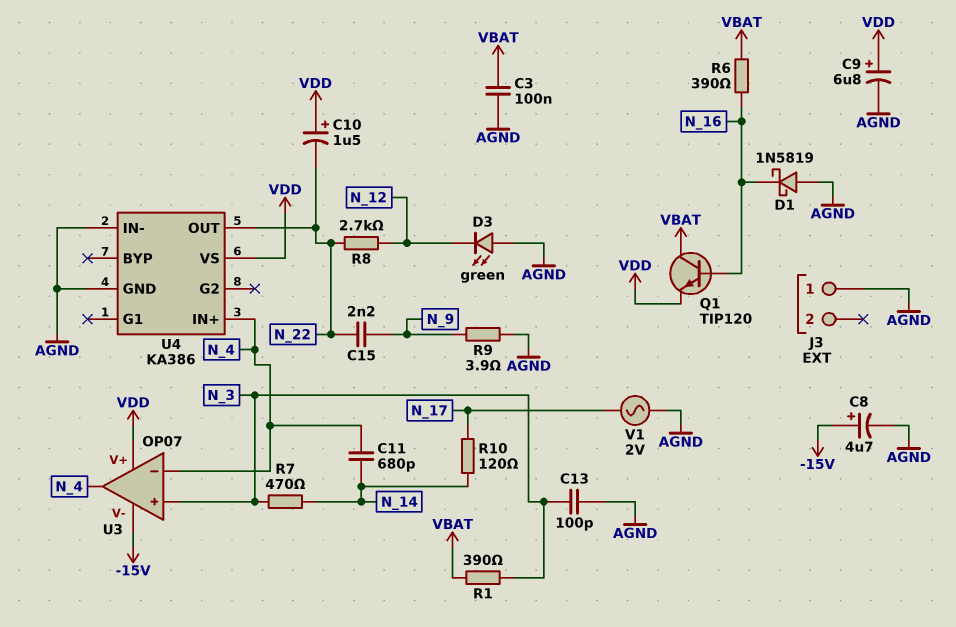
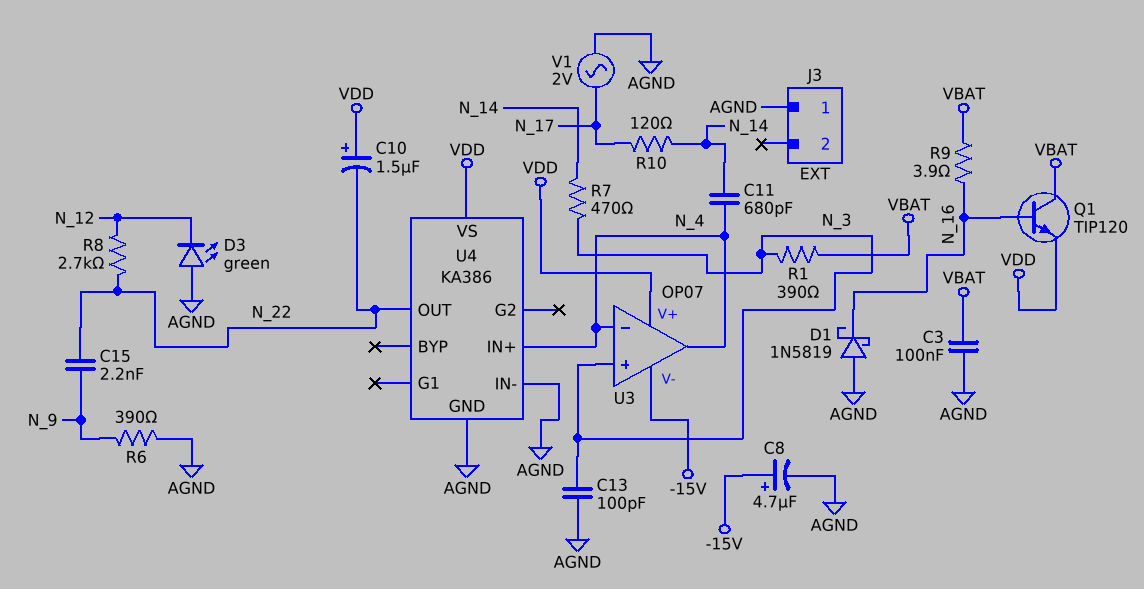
C9: 6.8uF (plus VDD, minus AGND) -> none
R6: 390 (N_16, VBAT) -> 390 (AGND, N_9)
R9: 3.9 (AGND, N_9) -> 3.9 (N_16, VBAT)

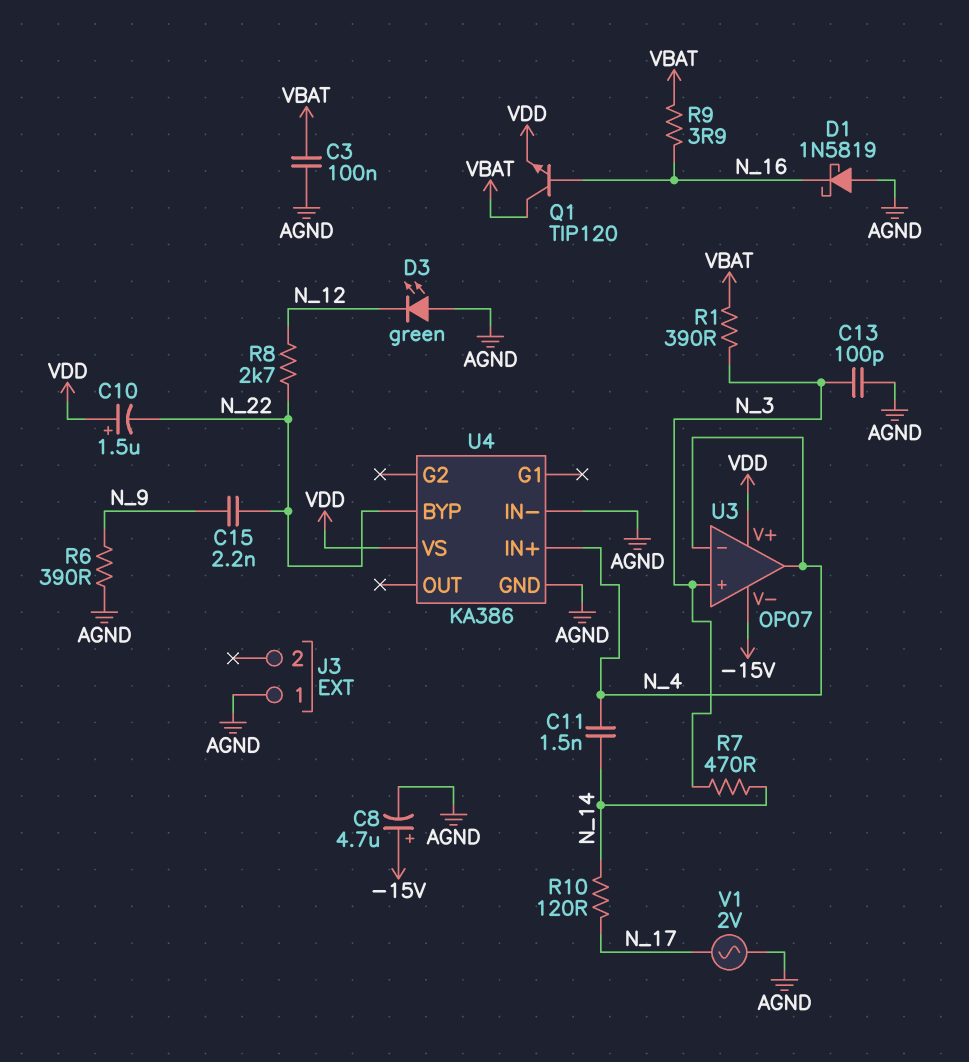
C11: 680pF (N_4, N_14) -> 1.5nF (N_4, N_14)
U4 pin BYP: none -> N_22
U4 pin OUT: N_22 -> none

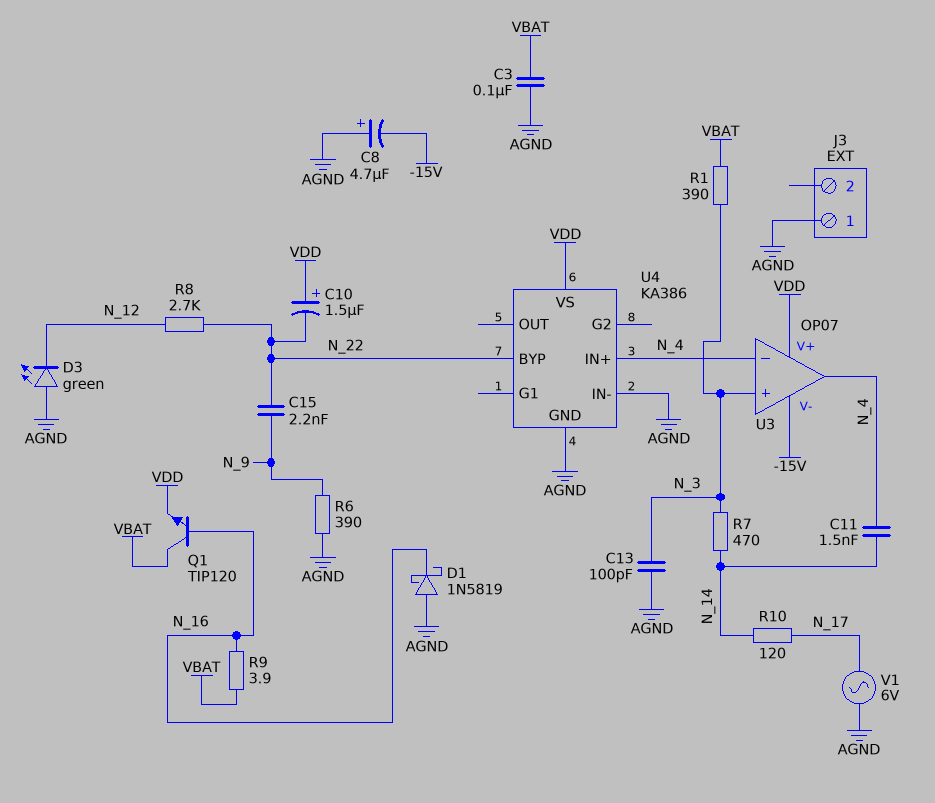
C8: 4.7uF (plus -15V, minus AGND) -> 4.7uF (plus AGND, minus -15V)
V1: AC 2V (AGND, N_17) -> AC 6V (AGND, N_17)

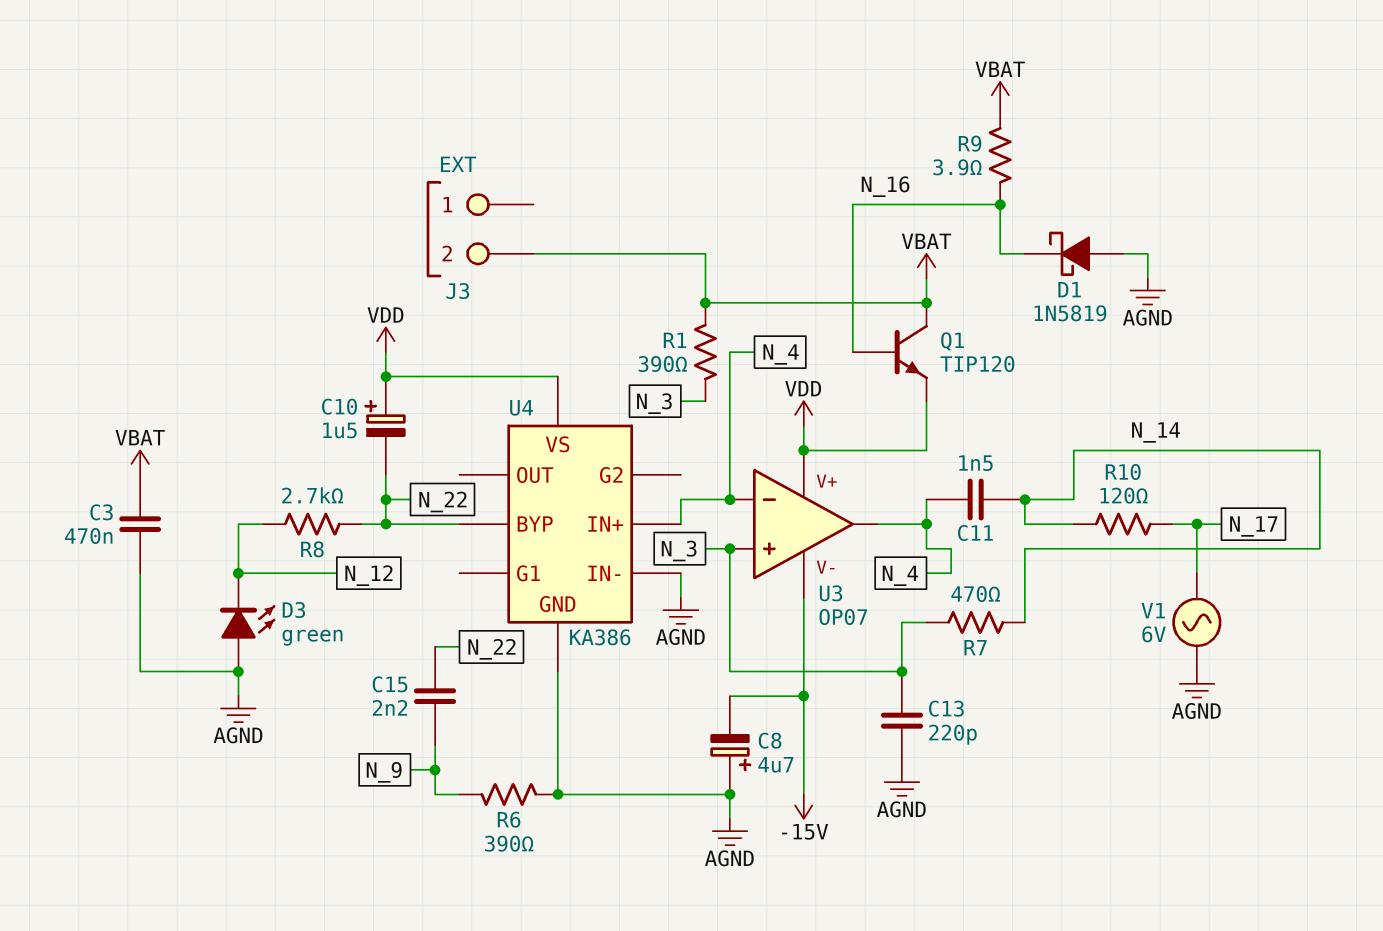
C3: 100nF (AGND, VBAT) -> 470nF (AGND, VBAT)
C13: 100pF (AGND, N_3) -> 220pF (AGND, N_3)
J3 pin 1: AGND -> none
J3 pin 2: none -> VBAT

